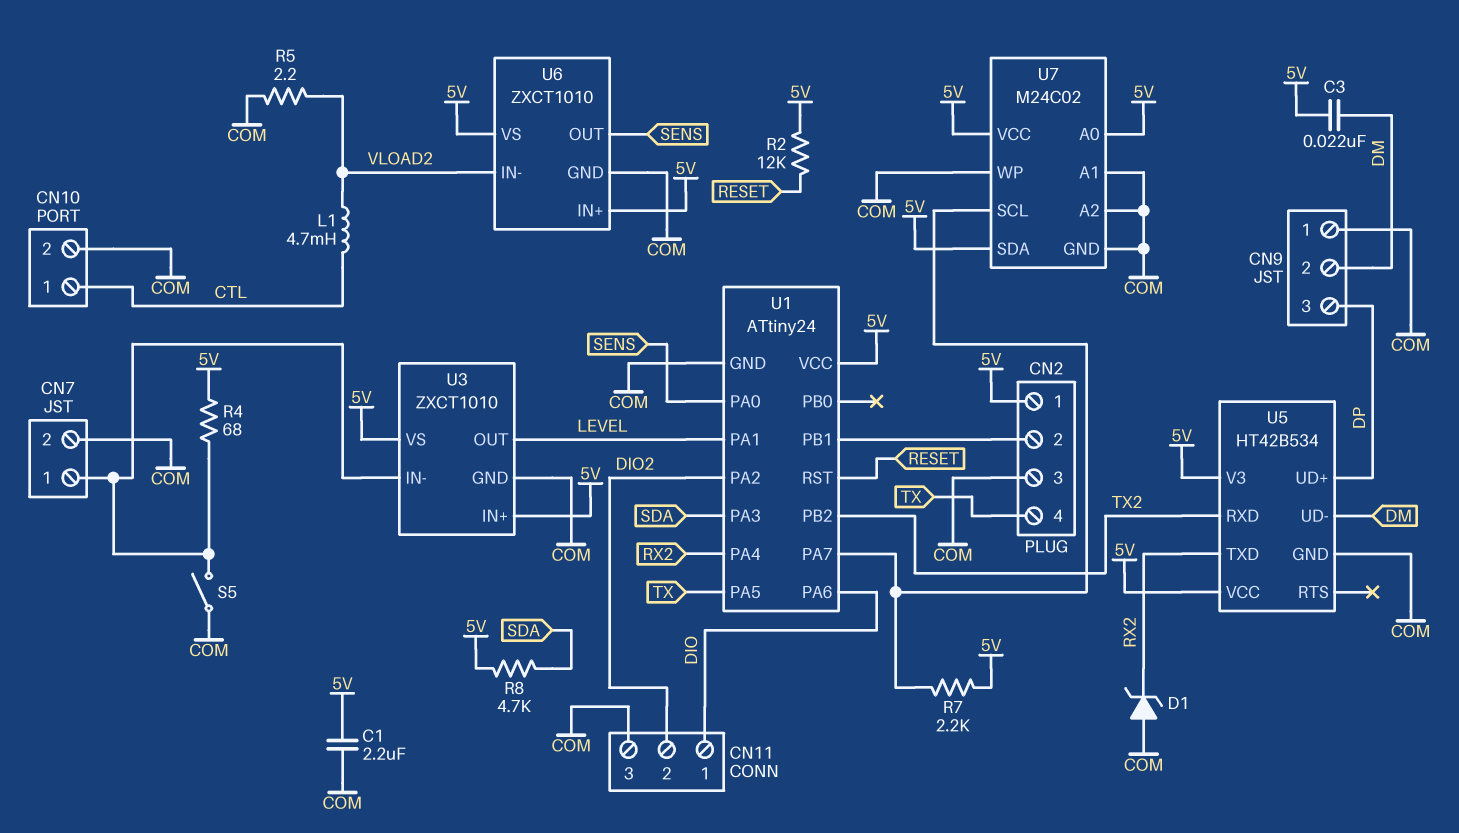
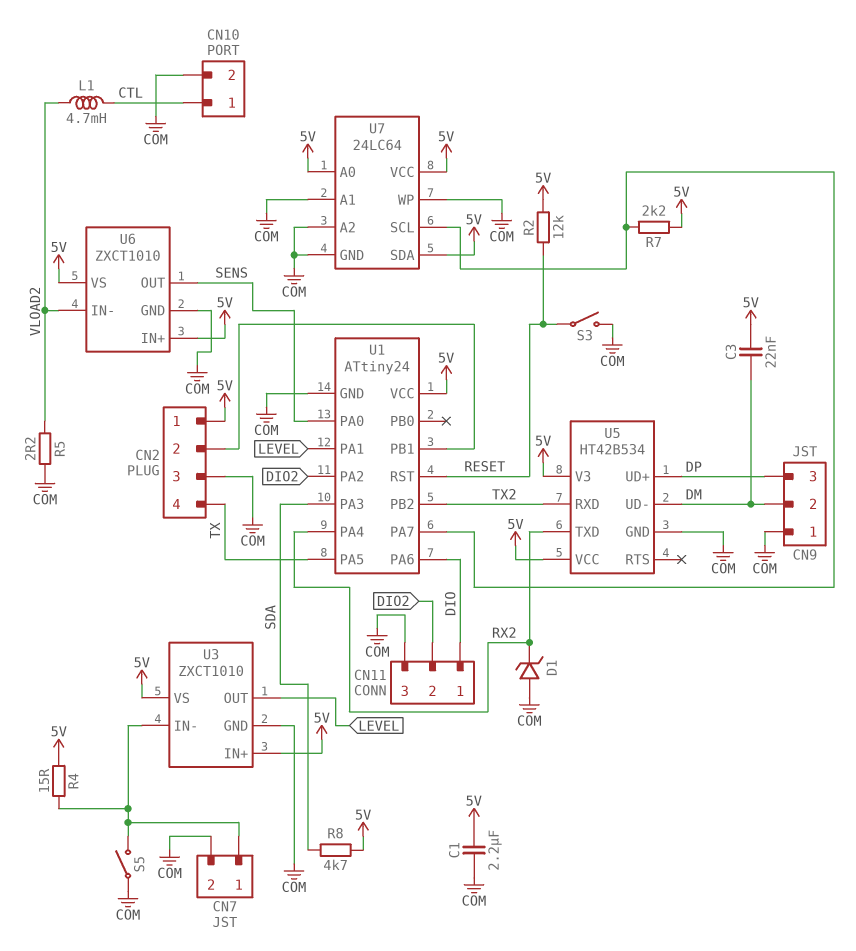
R4: 68 (5V, CN7/1) -> 15 (5V, CN7/1)
S3: none -> switch (COM, RESET)
U7: M24C02 -> 24LC64

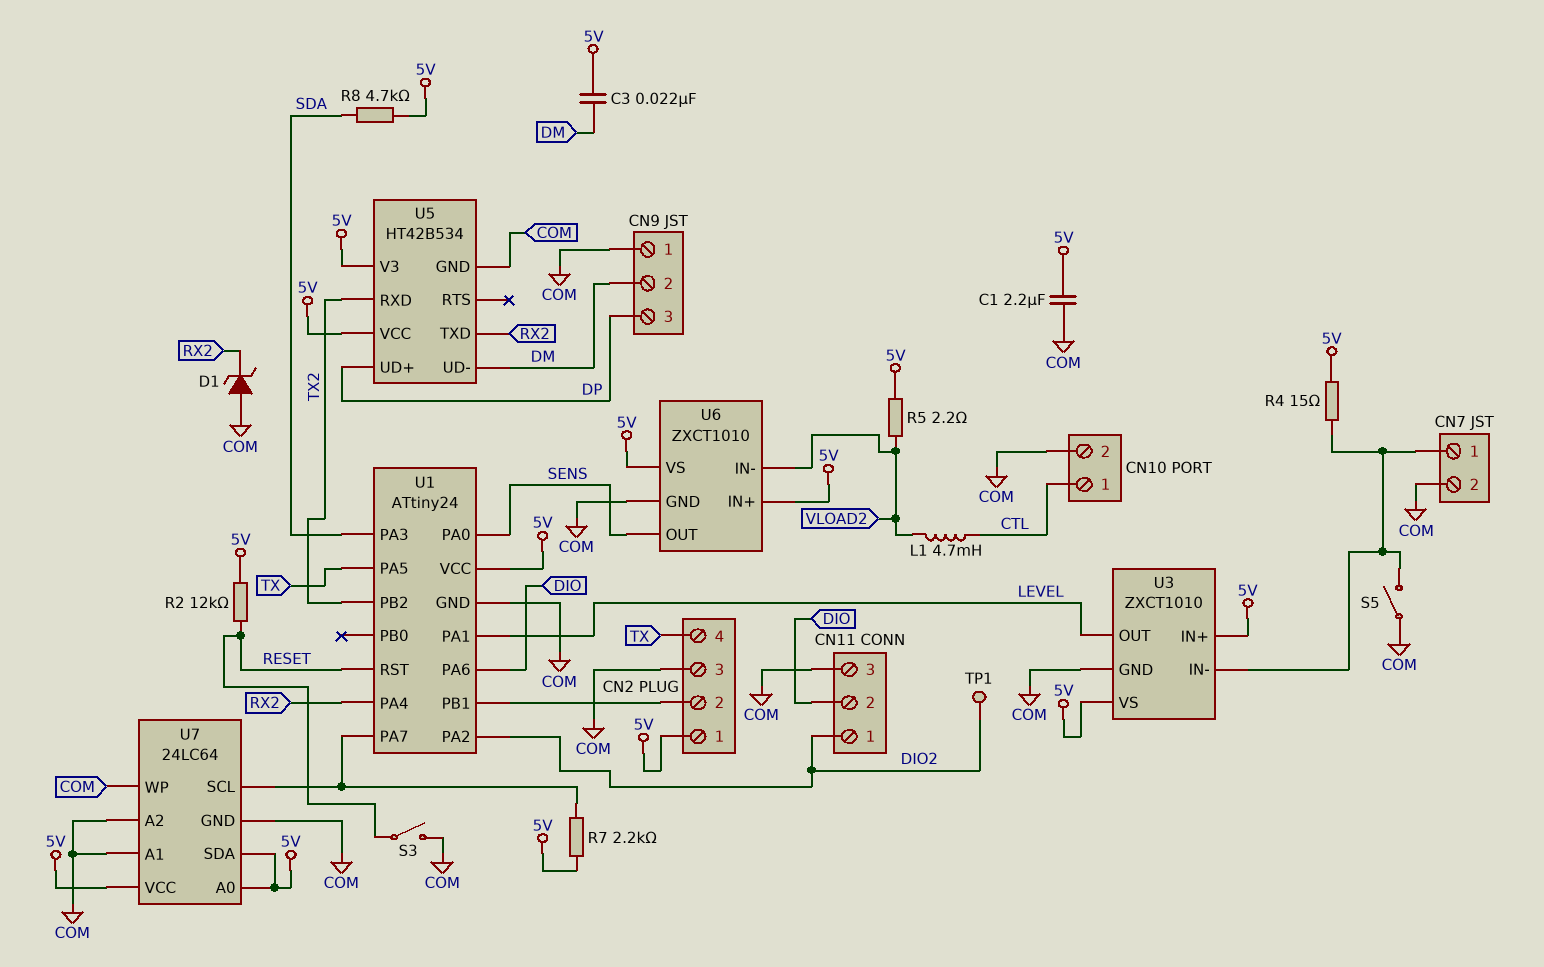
CN11 pin 1: DIO -> DIO2
CN11 pin 2: DIO2 -> DIO
R5: 2.2 (COM, VLOAD2) -> 2.2 (5V, VLOAD2)
TP1: none -> test point (DIO2)

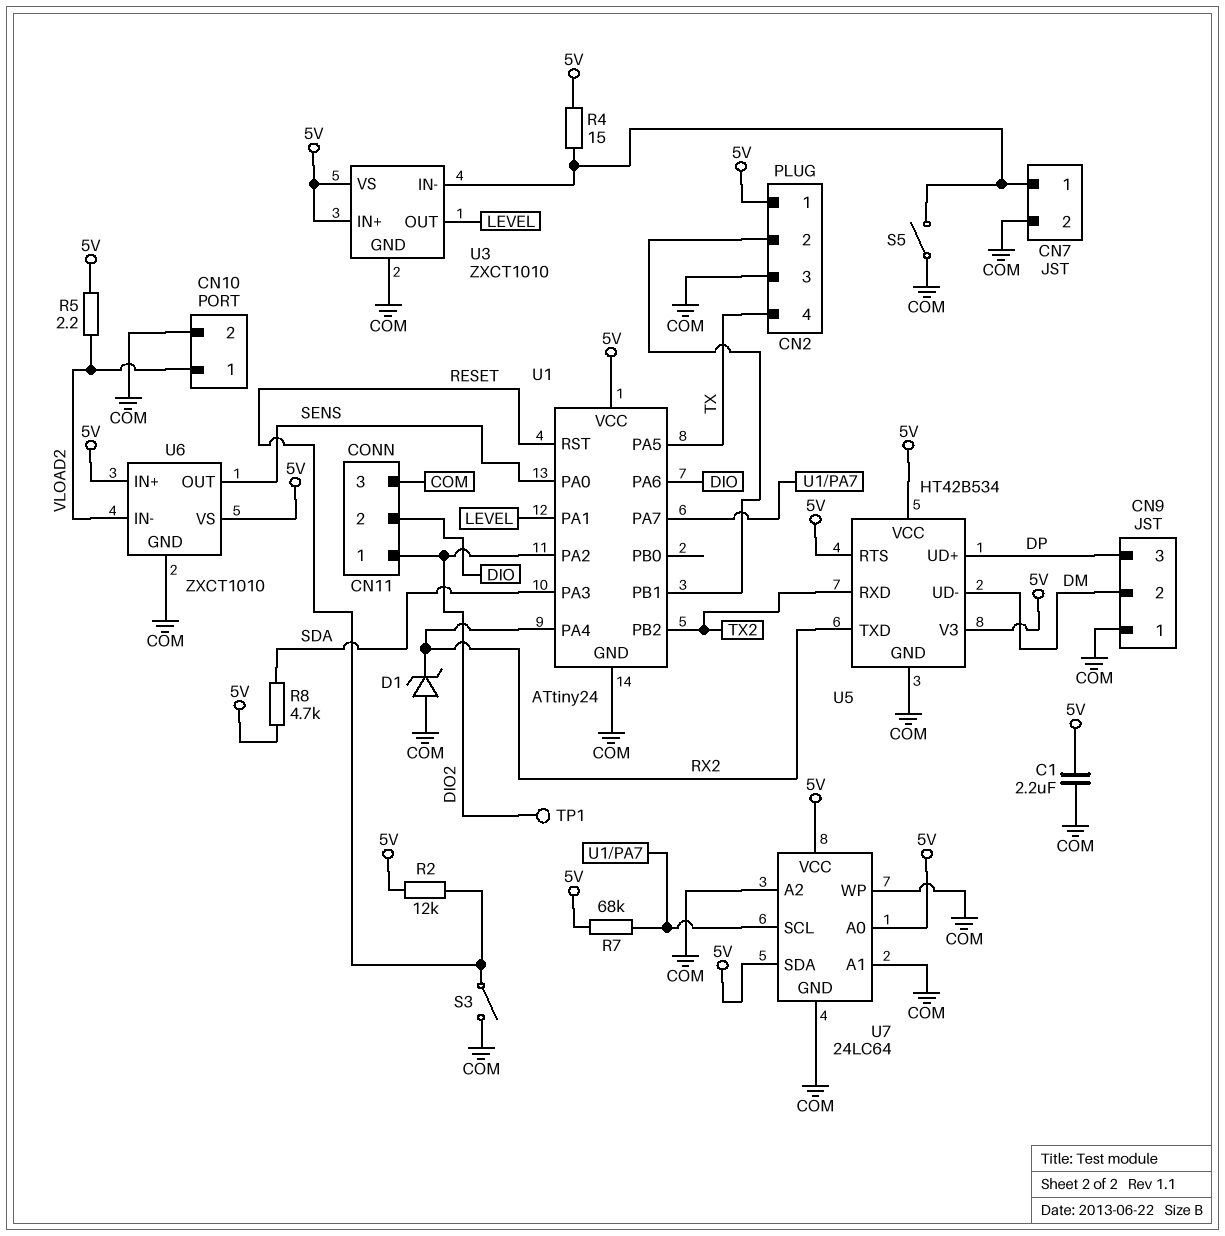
C3: 22nF (5V, DM) -> none
CN10 pin 1: CTL -> VLOAD2
L1: 4.7mH (CTL, VLOAD2) -> none
R7: 2.2k (5V, U1/PA7) -> 68k (5V, U1/PA7)
U5 pin RTS: none -> 5V

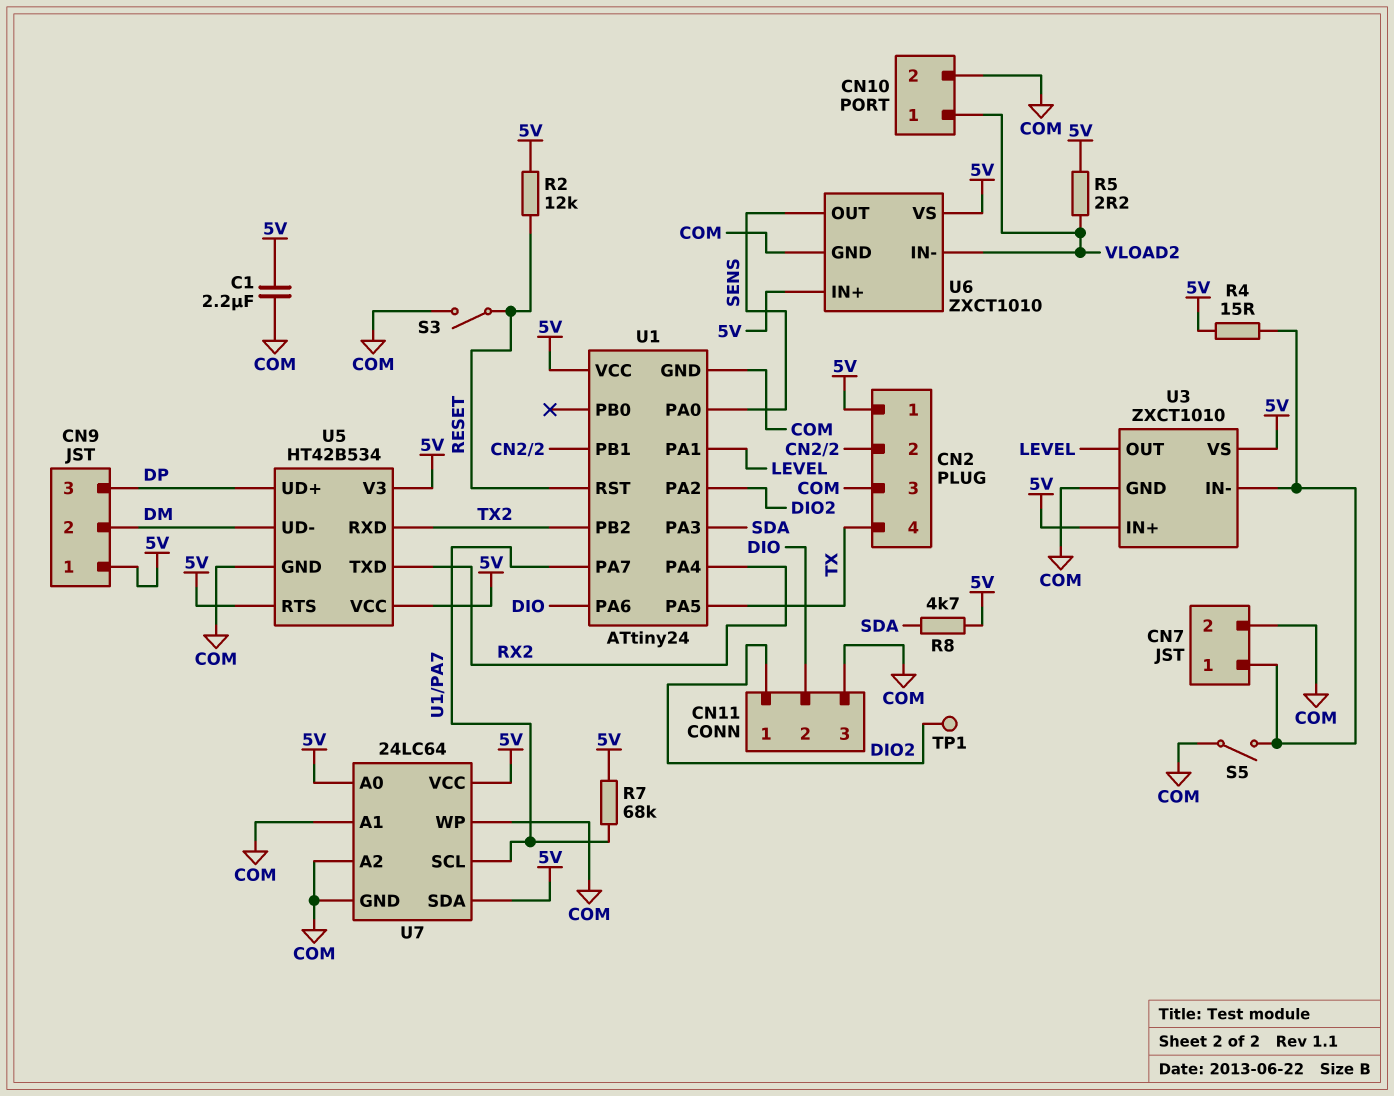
CN9 pin 1: COM -> 5V
D1: zener (A COM, K RX2) -> none

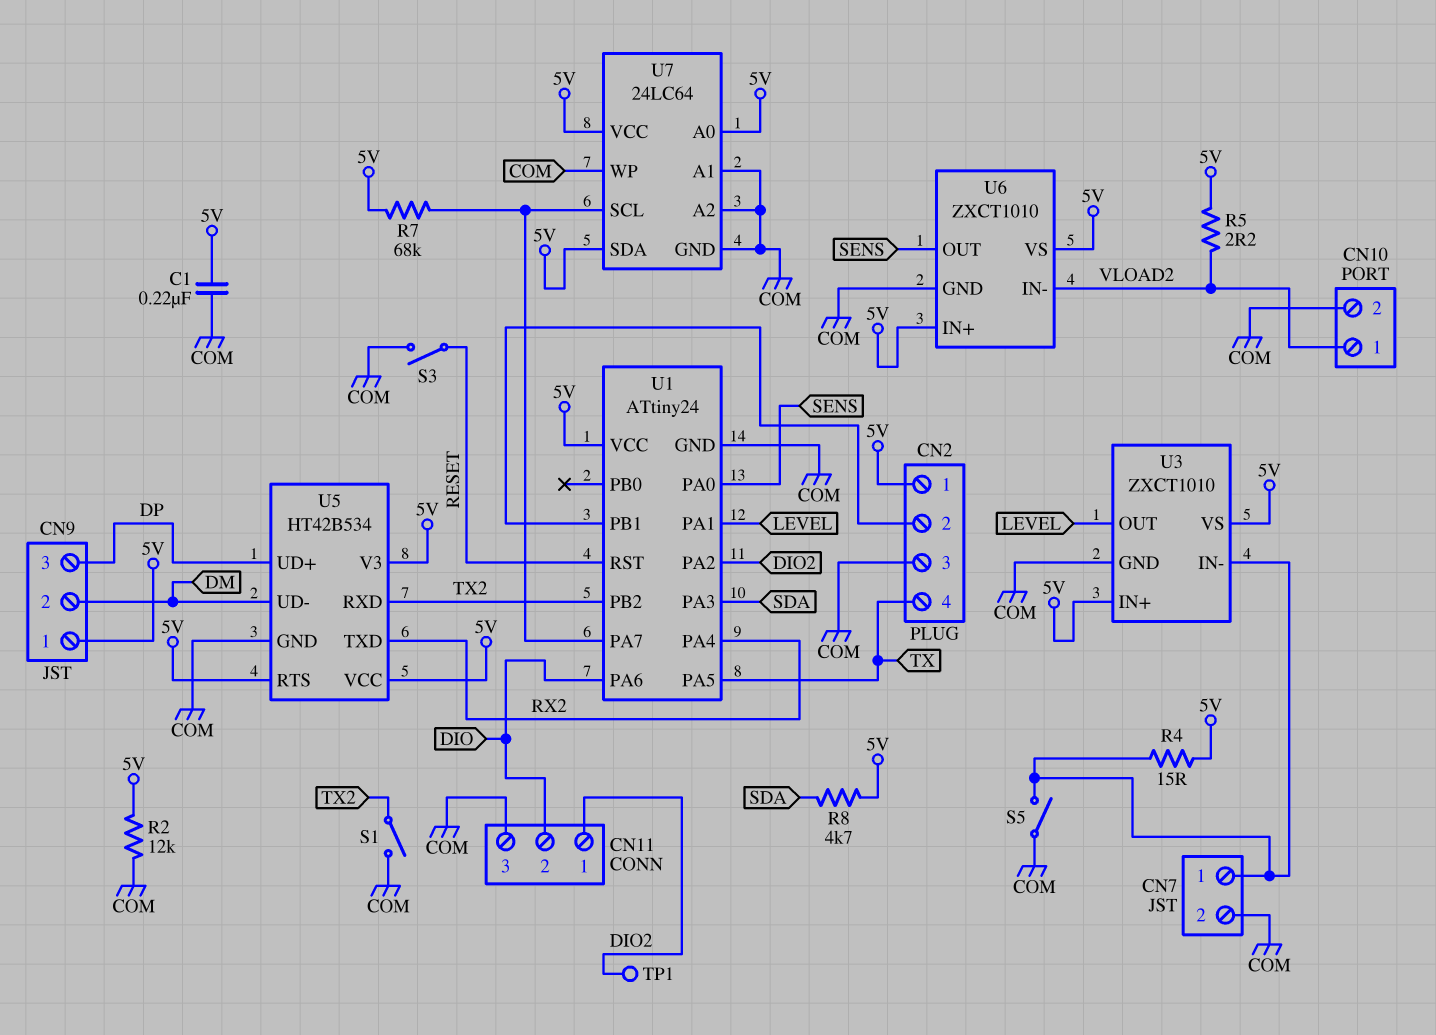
C1: 2.2uF (5V, COM) -> 220nF (5V, COM)
R2: 12k (5V, RESET) -> 12k (5V, COM)
S1: none -> switch (COM, TX2)

